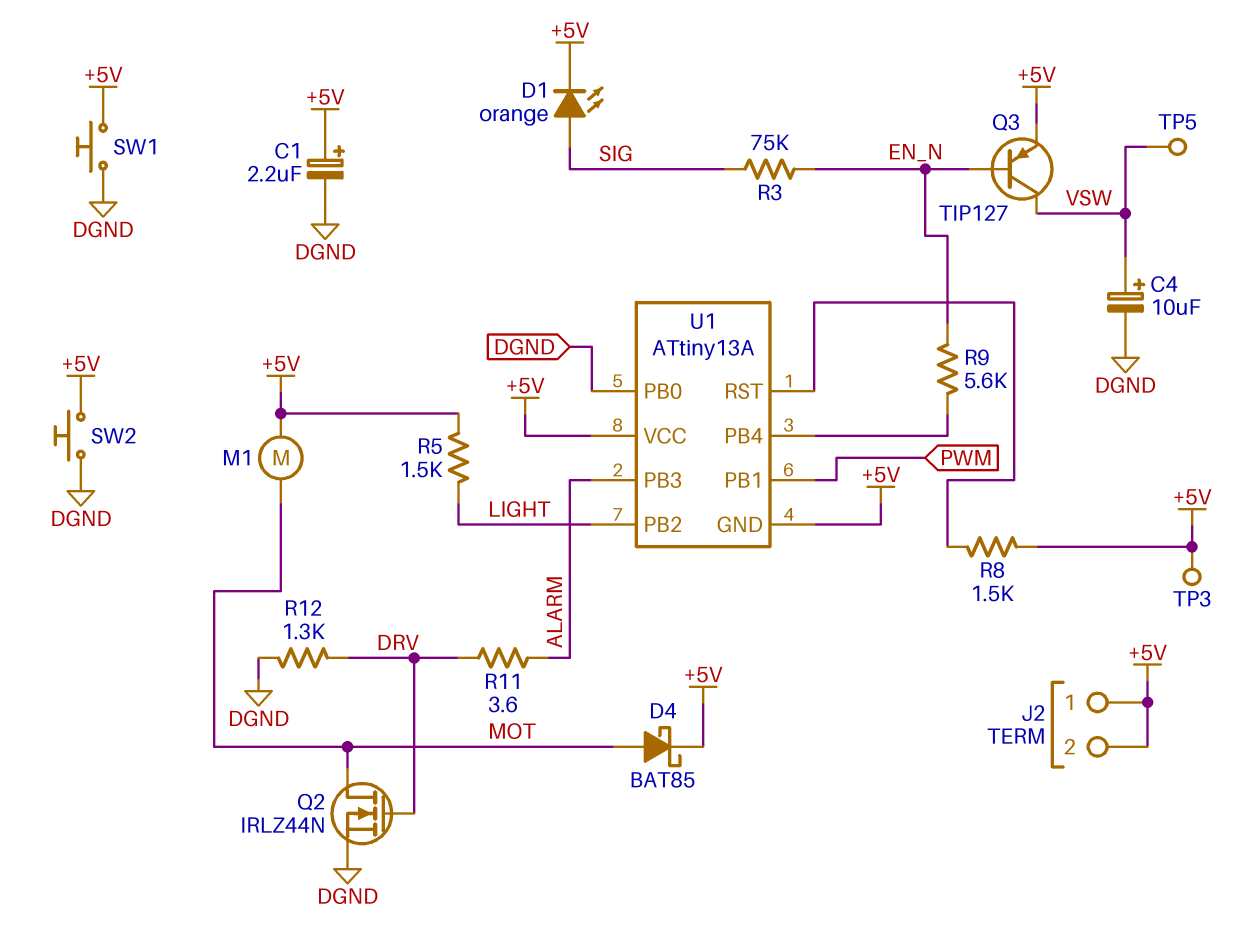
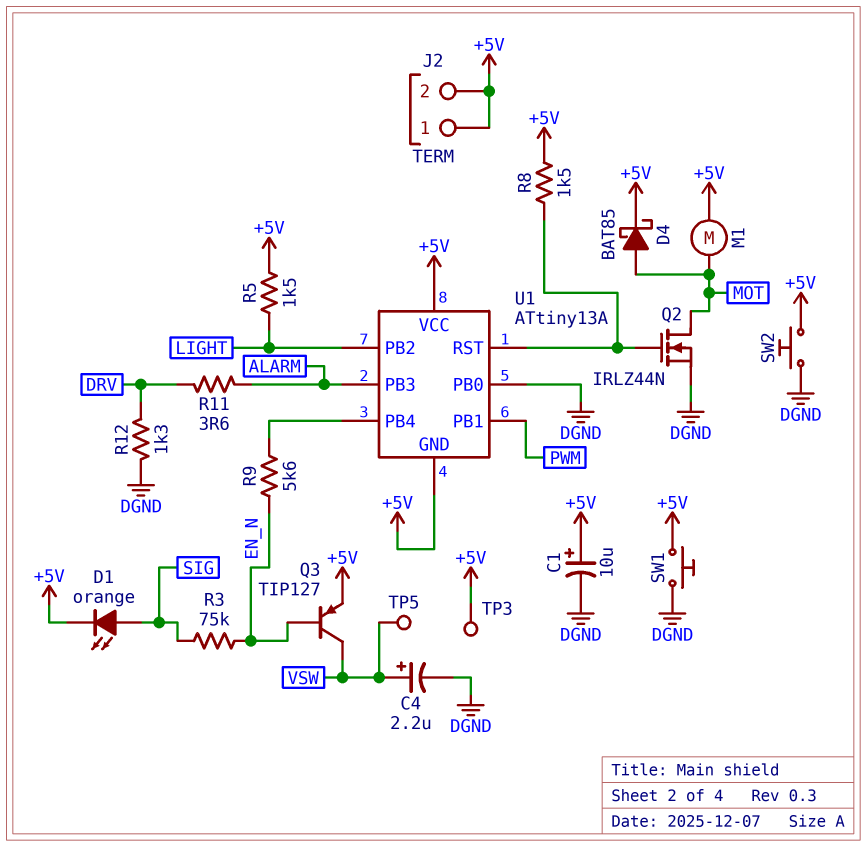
C1: 2.2uF (plus +5V, minus DGND) -> 10uF (plus +5V, minus DGND)
C4: 10uF (plus VSW, minus DGND) -> 2.2uF (plus VSW, minus DGND)
Q2: NMOS IRLZ44N (G DRV, D MOT, S DGND) -> NMOS IRLZ44N (G U1/RST, D MOT, S DGND)

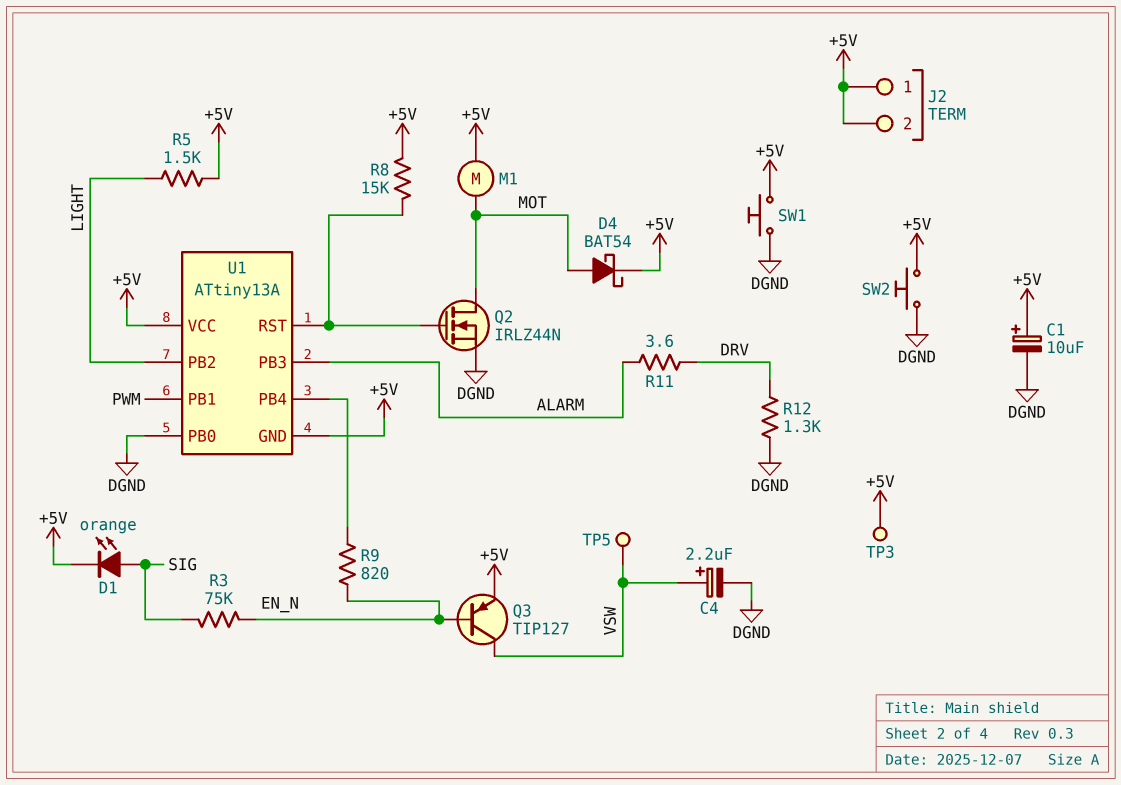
D4: schottky BAT85 (A MOT, K +5V) -> schottky BAT54 (A MOT, K +5V)
R8: 1.5k (+5V, U1/RST) -> 15k (+5V, U1/RST)
R9: 5.6k (EN_N, U1/PB4) -> 820 (EN_N, U1/PB4)

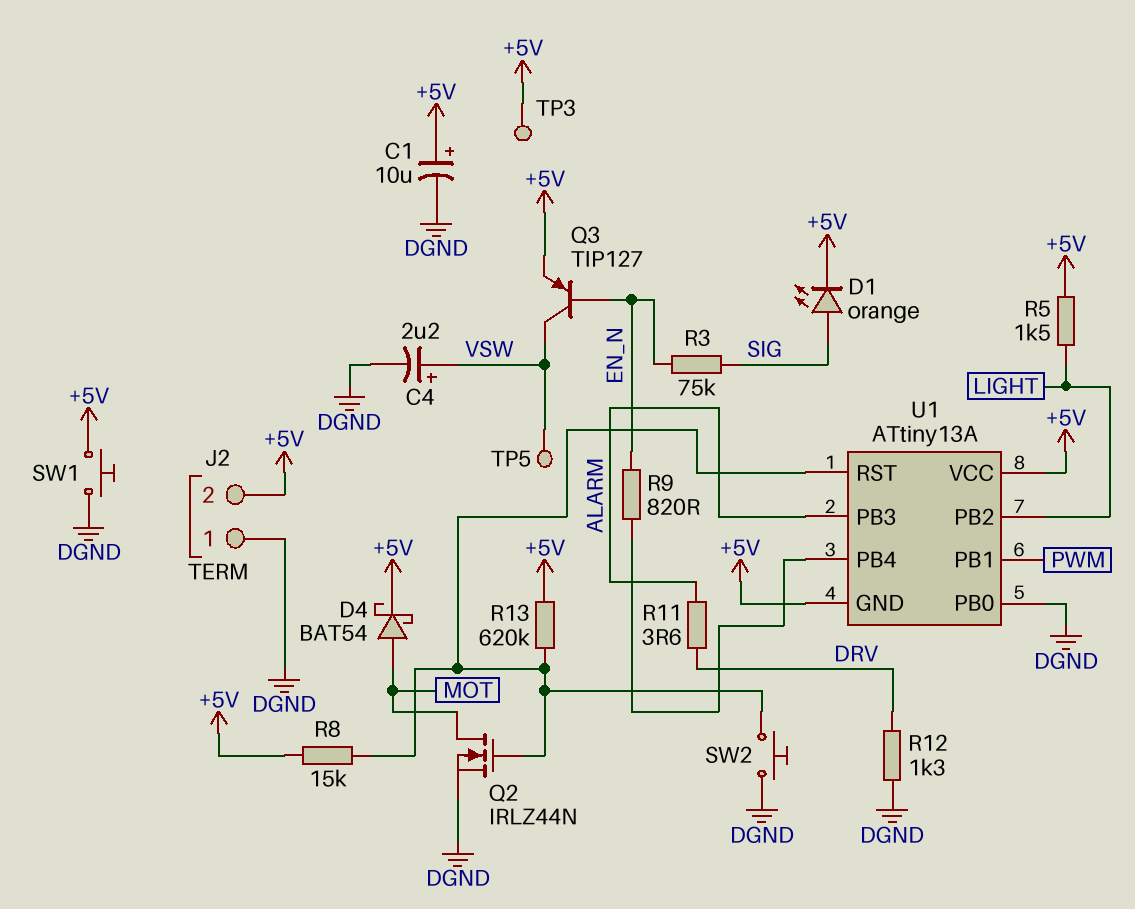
J2 pin 1: +5V -> DGND
M1: motor (+5V, MOT) -> none
R13: none -> 620k (+5V, U1/RST)
SW2: button (+5V, DGND) -> button (DGND, U1/RST)

